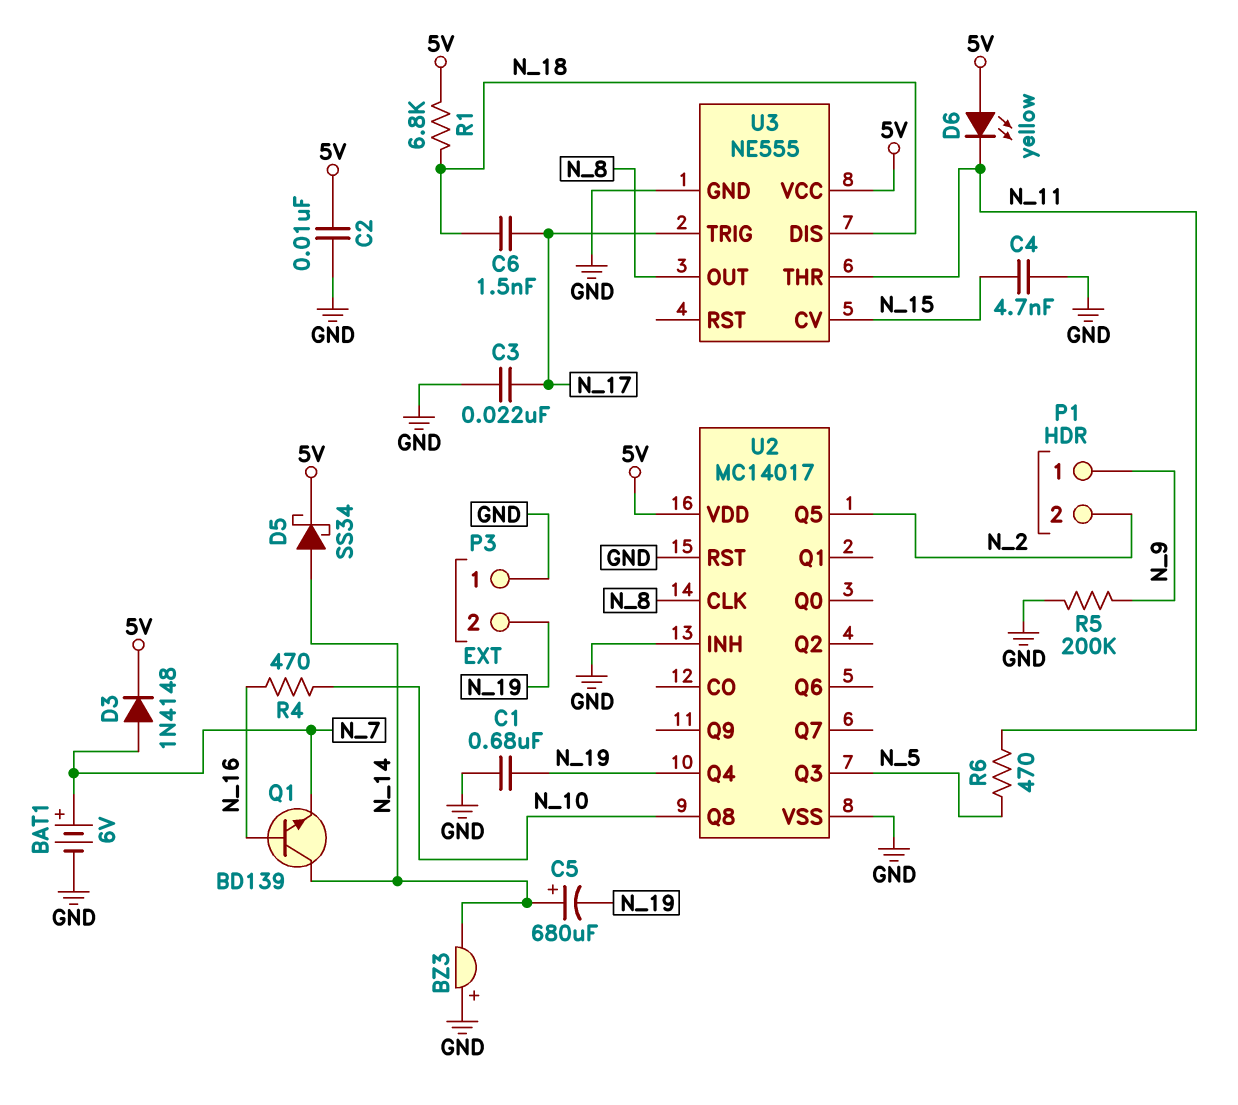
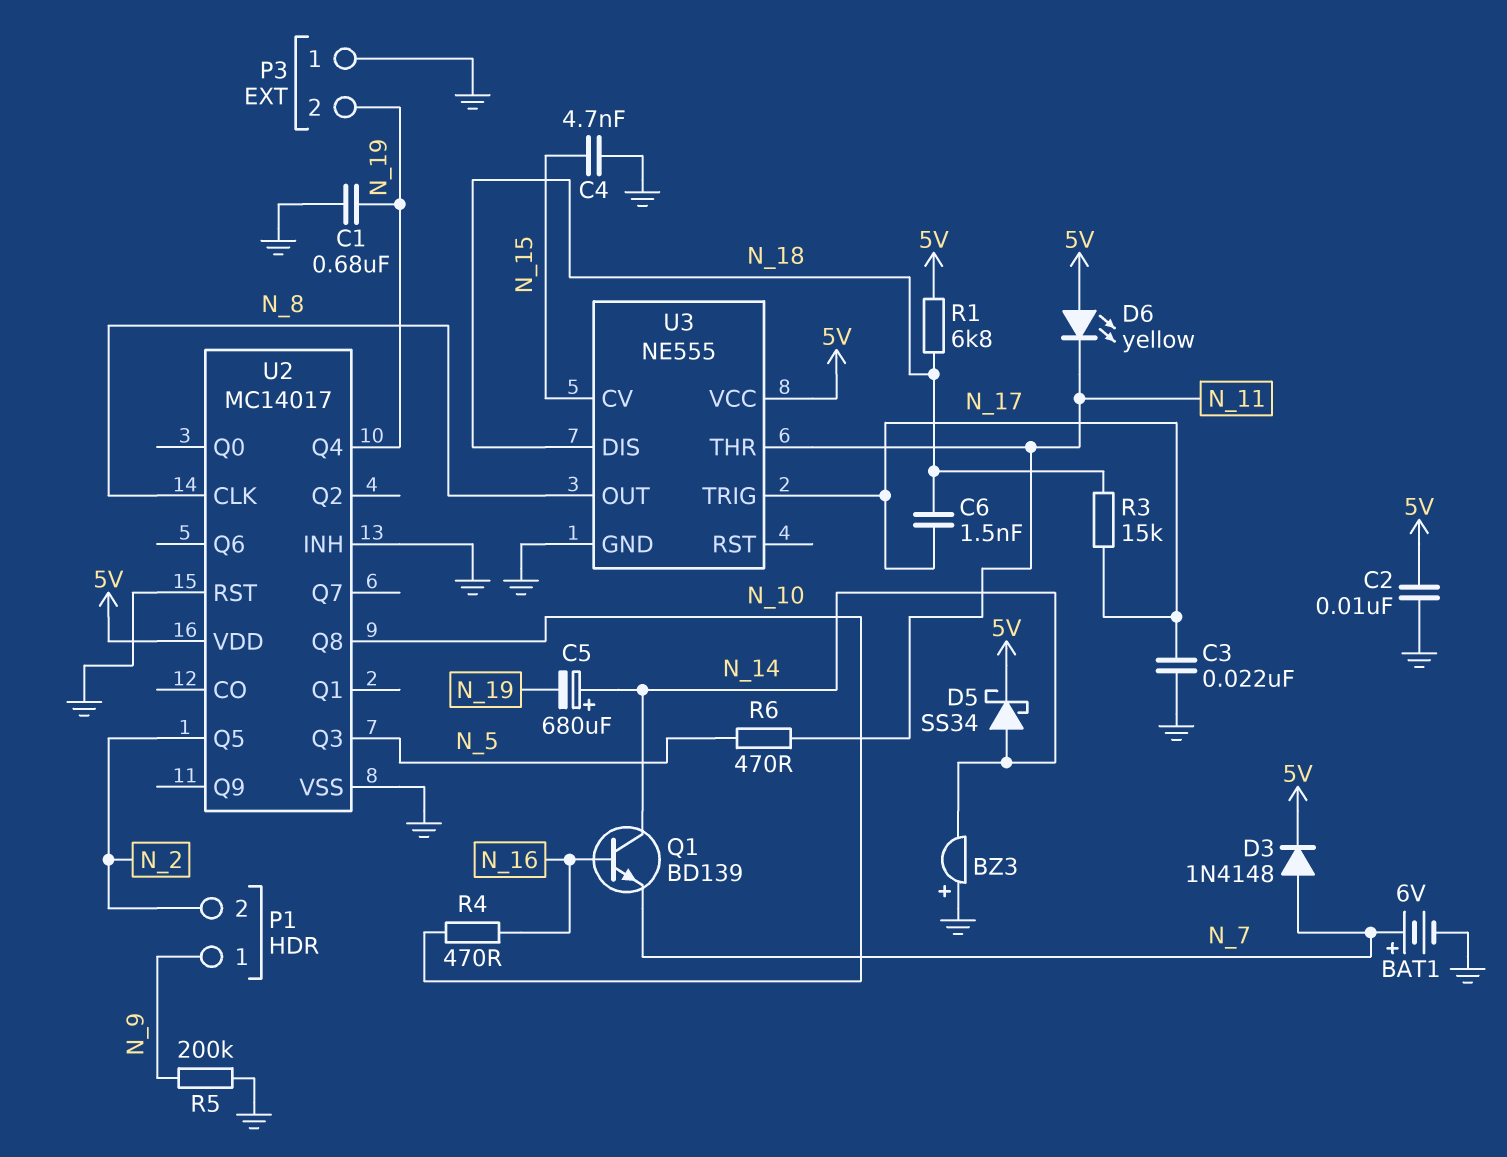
R3: none -> 15k (N_17, N_18)

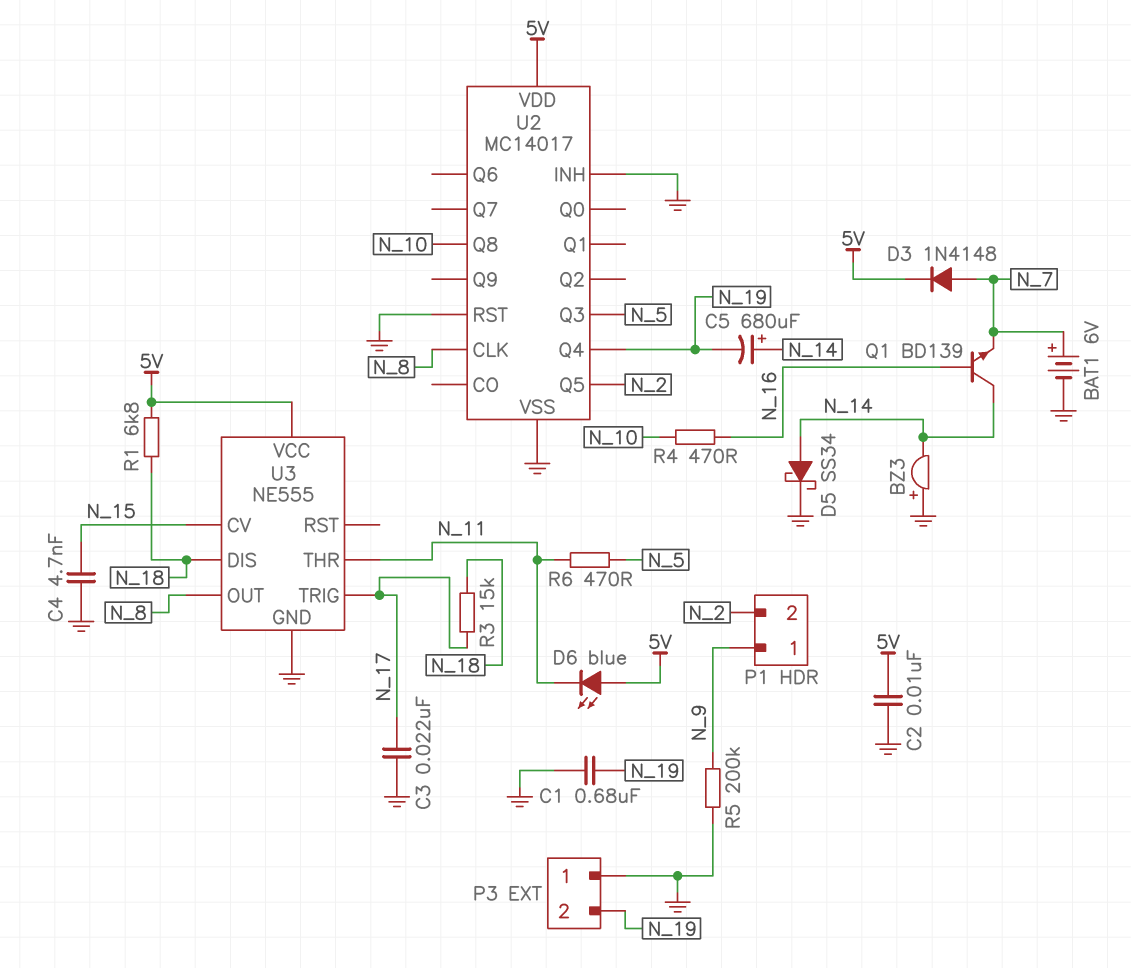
C6: 1.5nF (N_17, N_18) -> none
D5: schottky SS34 (A N_14, K 5V) -> schottky SS34 (A N_14, K GND)
D6: LED yellow (A 5V, K N_11) -> LED blue (A 5V, K N_11)

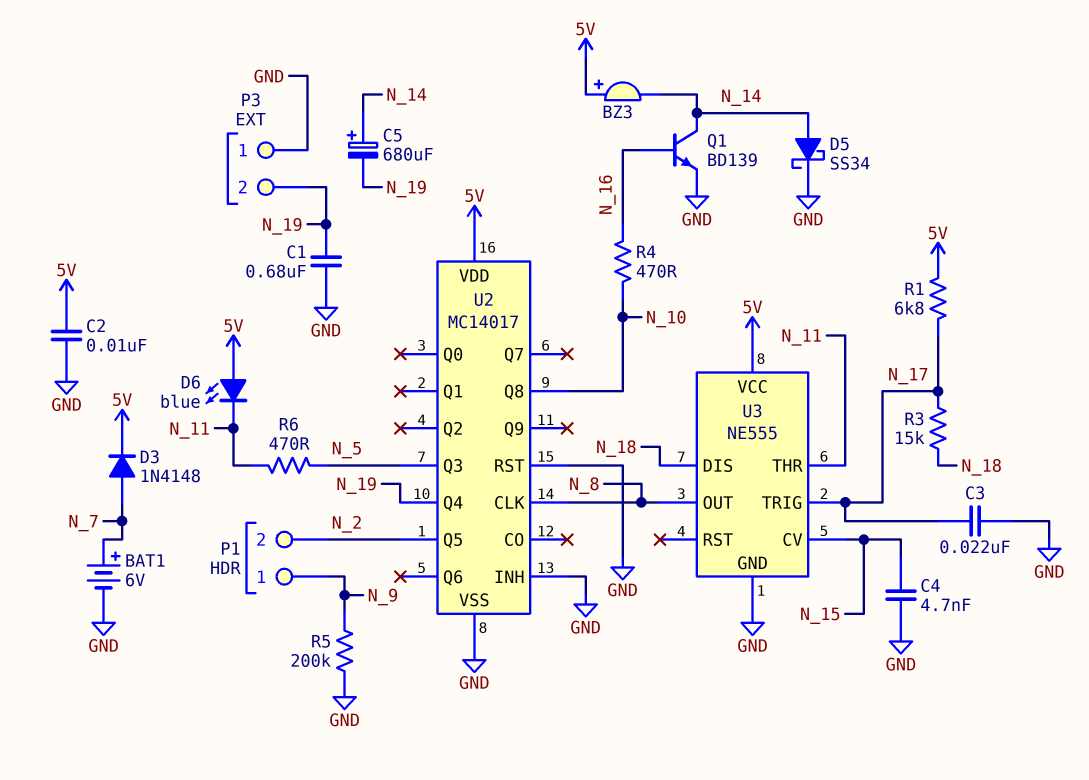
BZ3: buzzer (plus GND, minus N_14) -> buzzer (plus 5V, minus N_14)
Q1: NPN BD139 (B N_16, C N_14, E N_7) -> NPN BD139 (B N_16, C N_14, E GND)
R1: 6.8k (5V, N_18) -> 6.8k (5V, N_17)

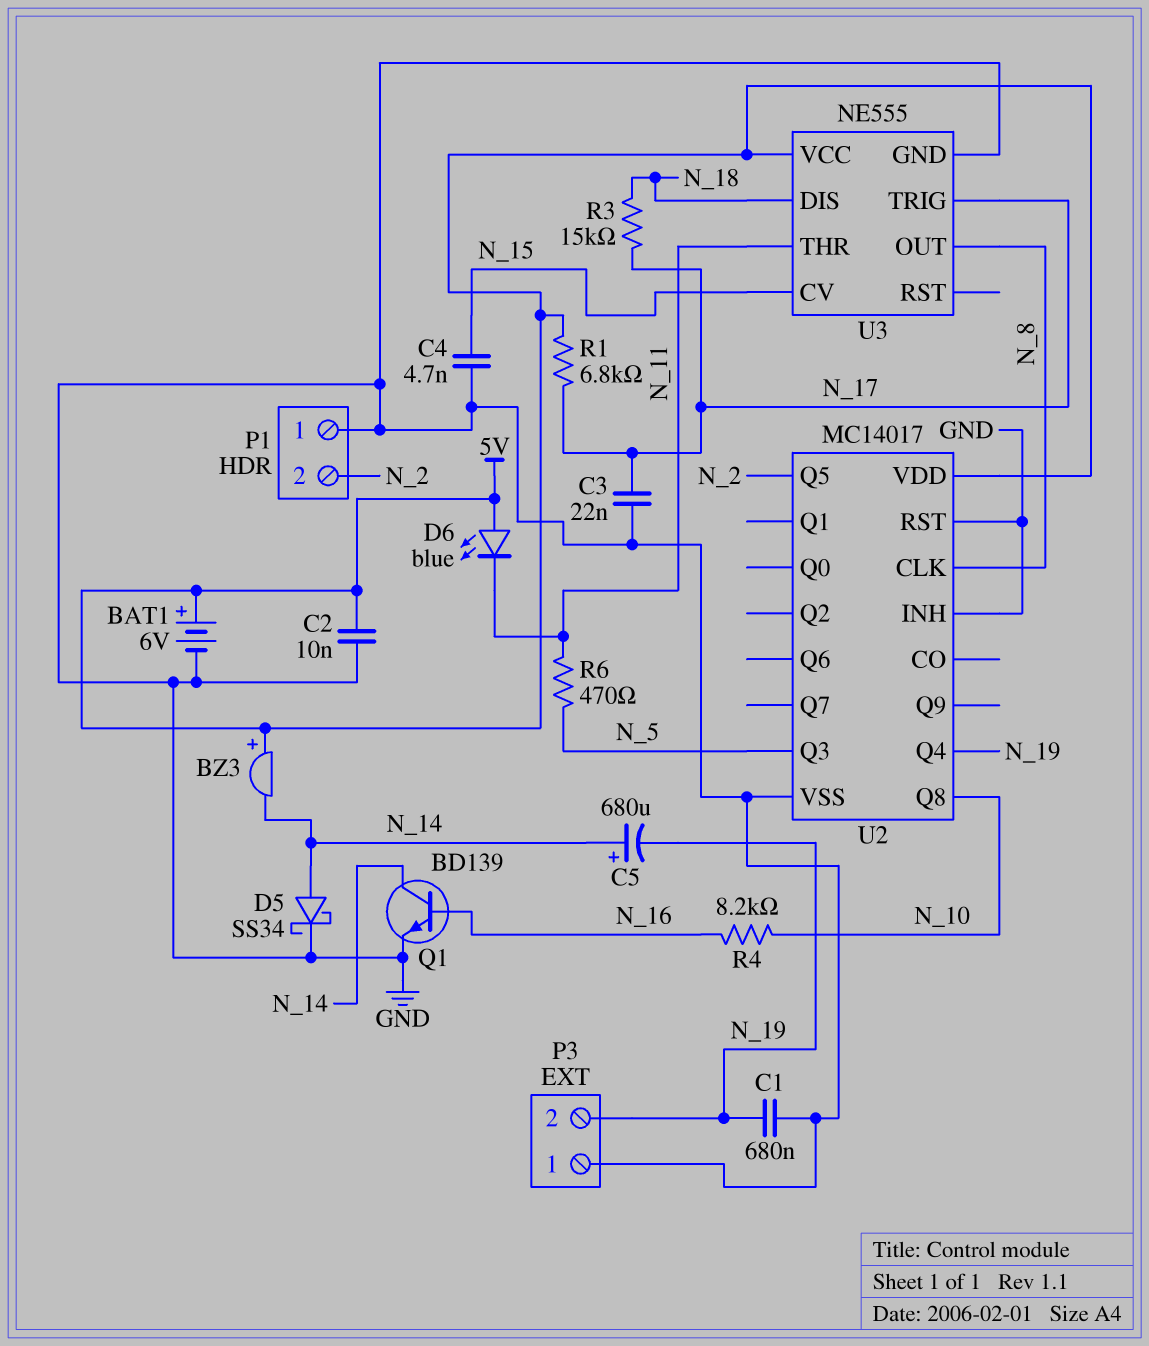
BAT1: 6V (plus N_7, minus GND) -> 6V (plus 5V, minus GND)
D3: diode 1N4148 (A N_7, K 5V) -> none
P1 pin 1: N_9 -> GND
R4: 470 (N_10, N_16) -> 8.2k (N_10, N_16)
R5: 200k (GND, N_9) -> none

